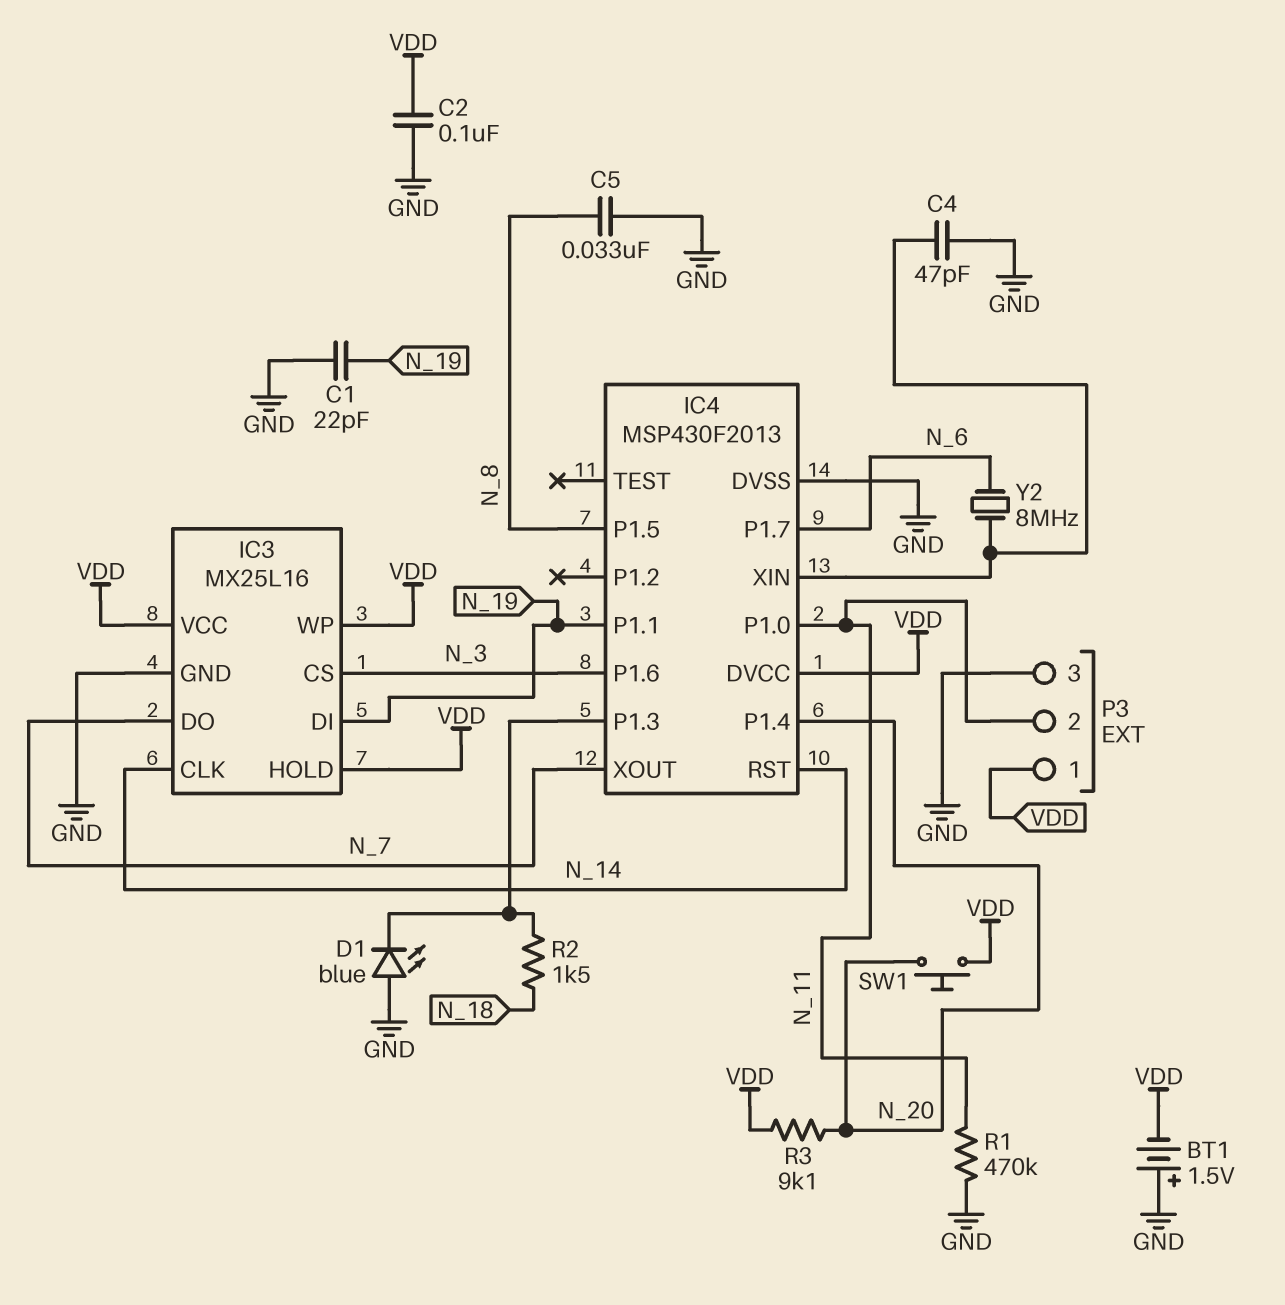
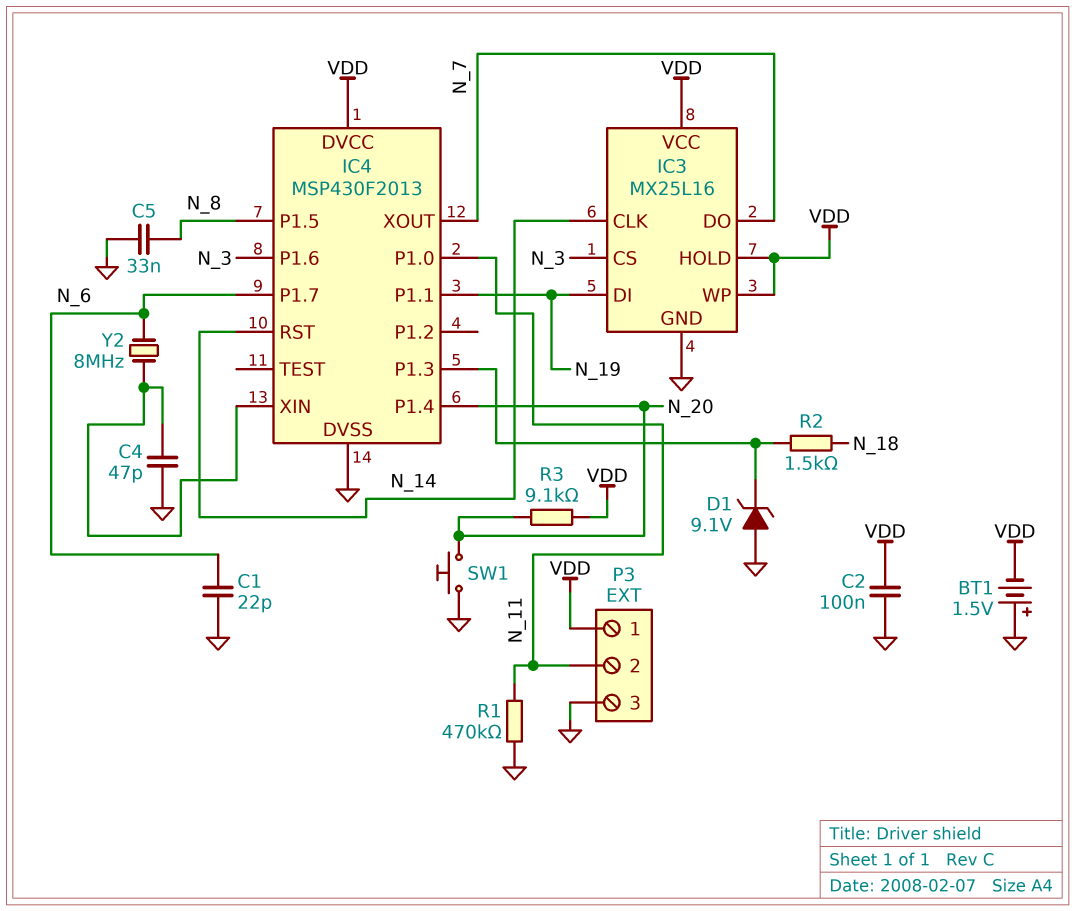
C1: 22pF (GND, N_19) -> 22pF (GND, N_6)
D1: LED blue (A GND, K IC4/P1.3) -> zener 9.1V (A GND, K IC4/P1.3)
SW1: button (N_20, VDD) -> button (GND, N_20)

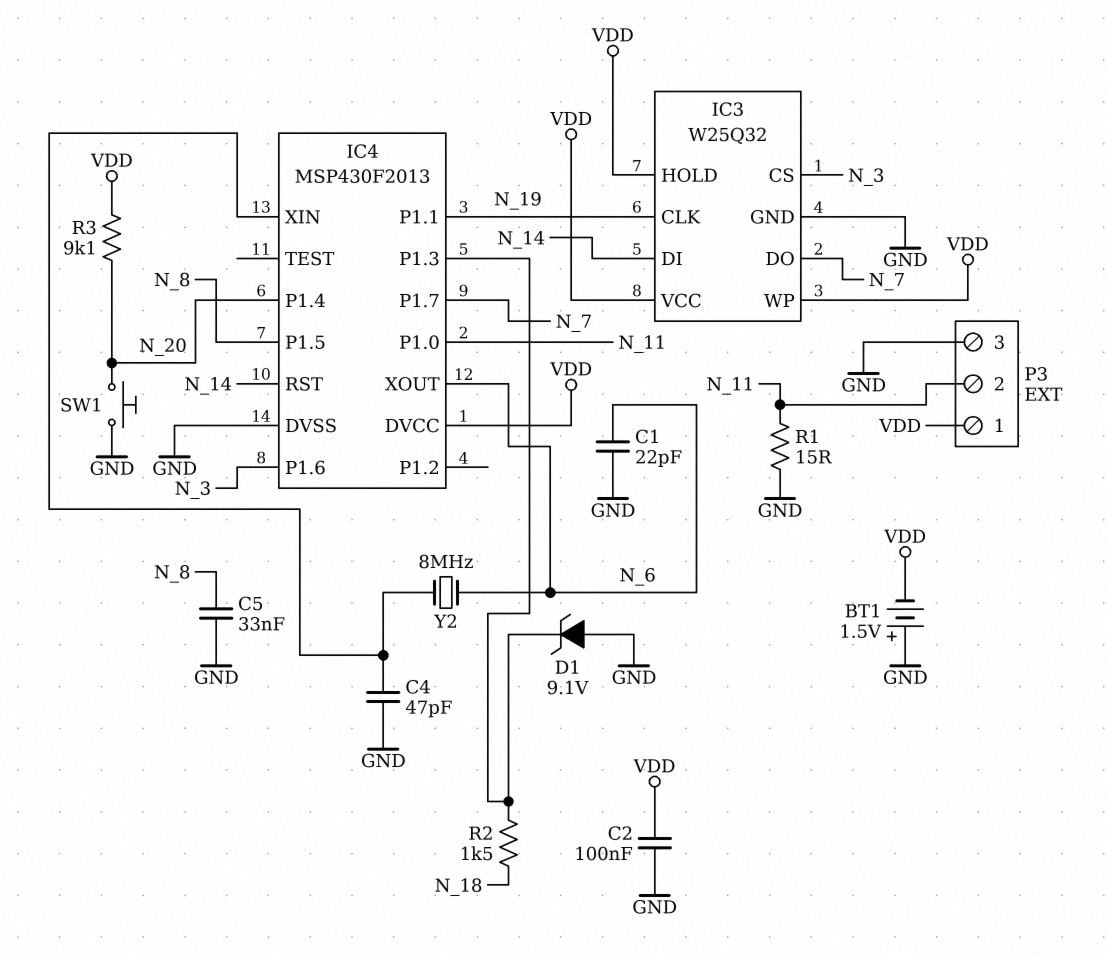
IC3: MX25L16 -> W25Q32
IC3 pin CLK: N_14 -> N_19
IC3 pin DI: N_19 -> N_14
IC4 pin P1.7: N_6 -> N_7
IC4 pin XOUT: N_7 -> N_6
R1: 470k (GND, N_11) -> 15 (GND, N_11)

